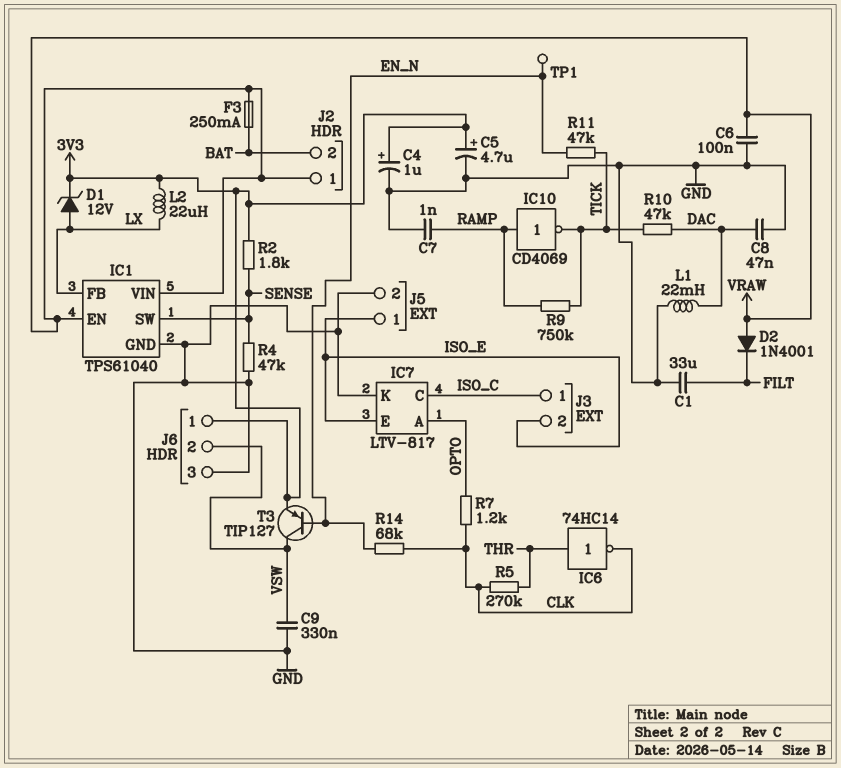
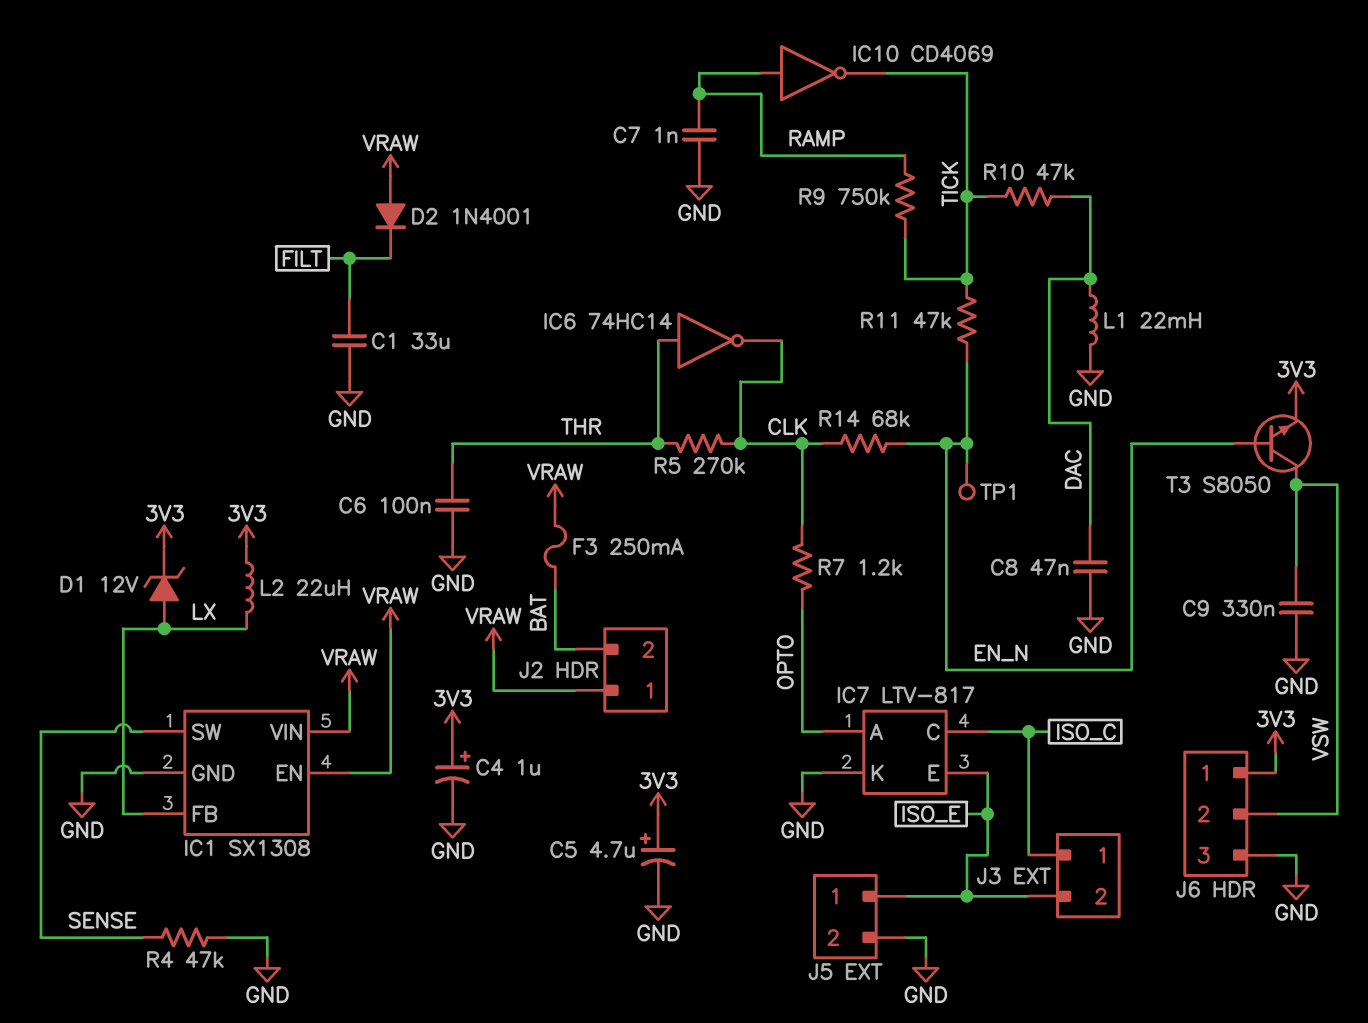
C6: 100nF (GND, VRAW) -> 100nF (GND, THR)
IC1: TPS61040 -> SX1308
R2: 1.8k (3V3, SENSE) -> none
T3: PNP TIP127 (B EN_N, C VSW, E 3V3) -> NPN S8050 (B EN_N, C VSW, E 3V3)

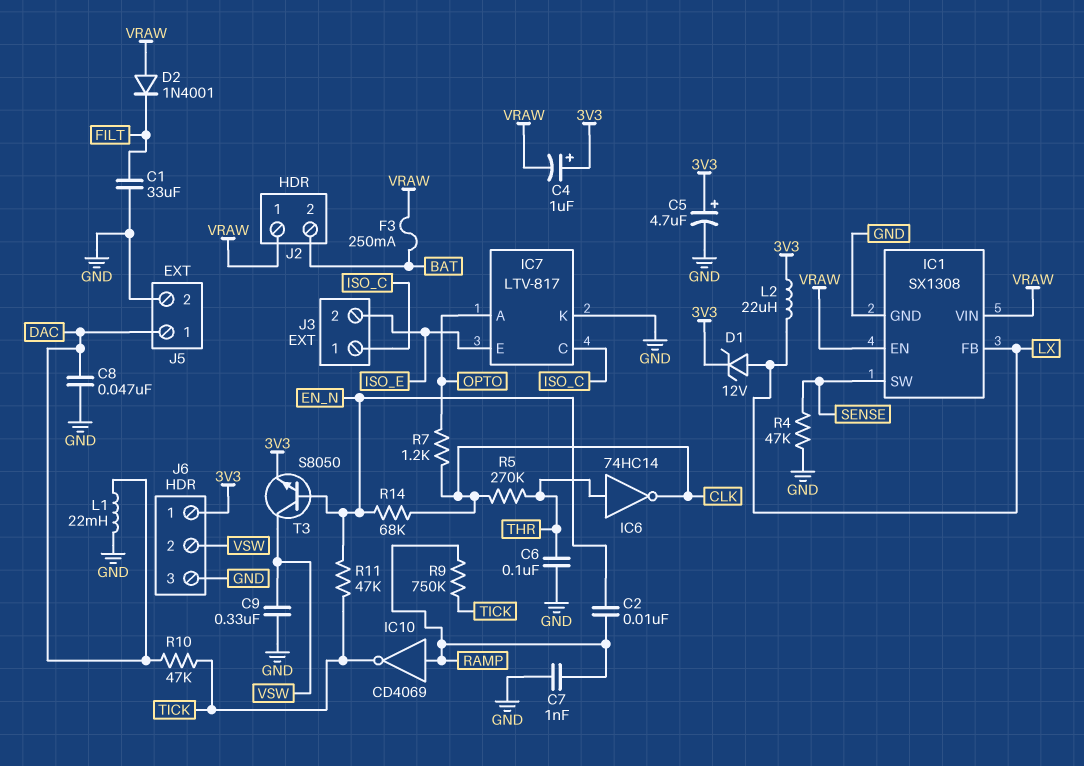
C2: none -> 10nF (EN_N, RAMP)
C4: 1uF (plus 3V3, minus GND) -> 1uF (plus 3V3, minus VRAW)
J5 pin 1: ISO_E -> DAC
TP1: test point (EN_N) -> none

